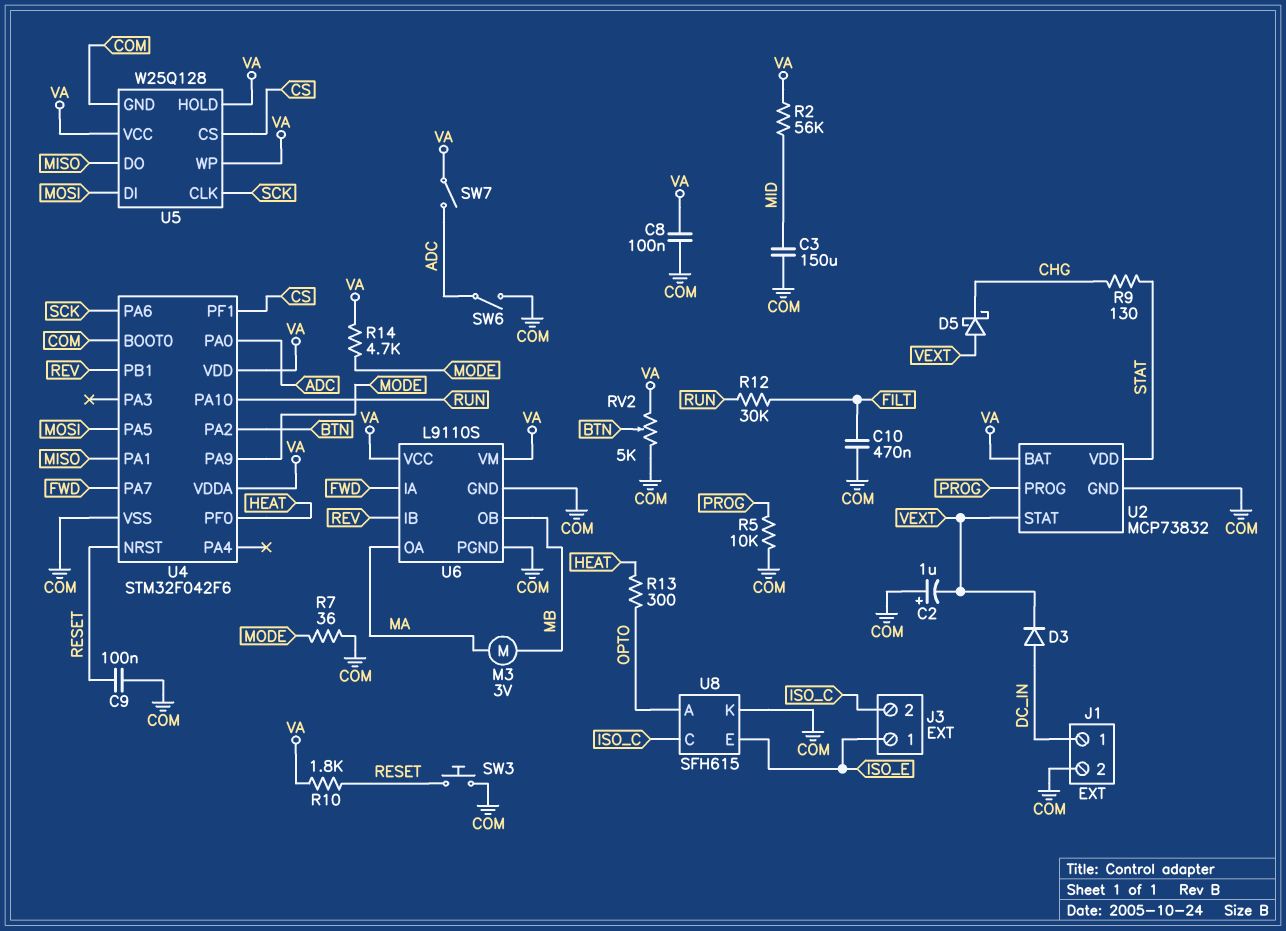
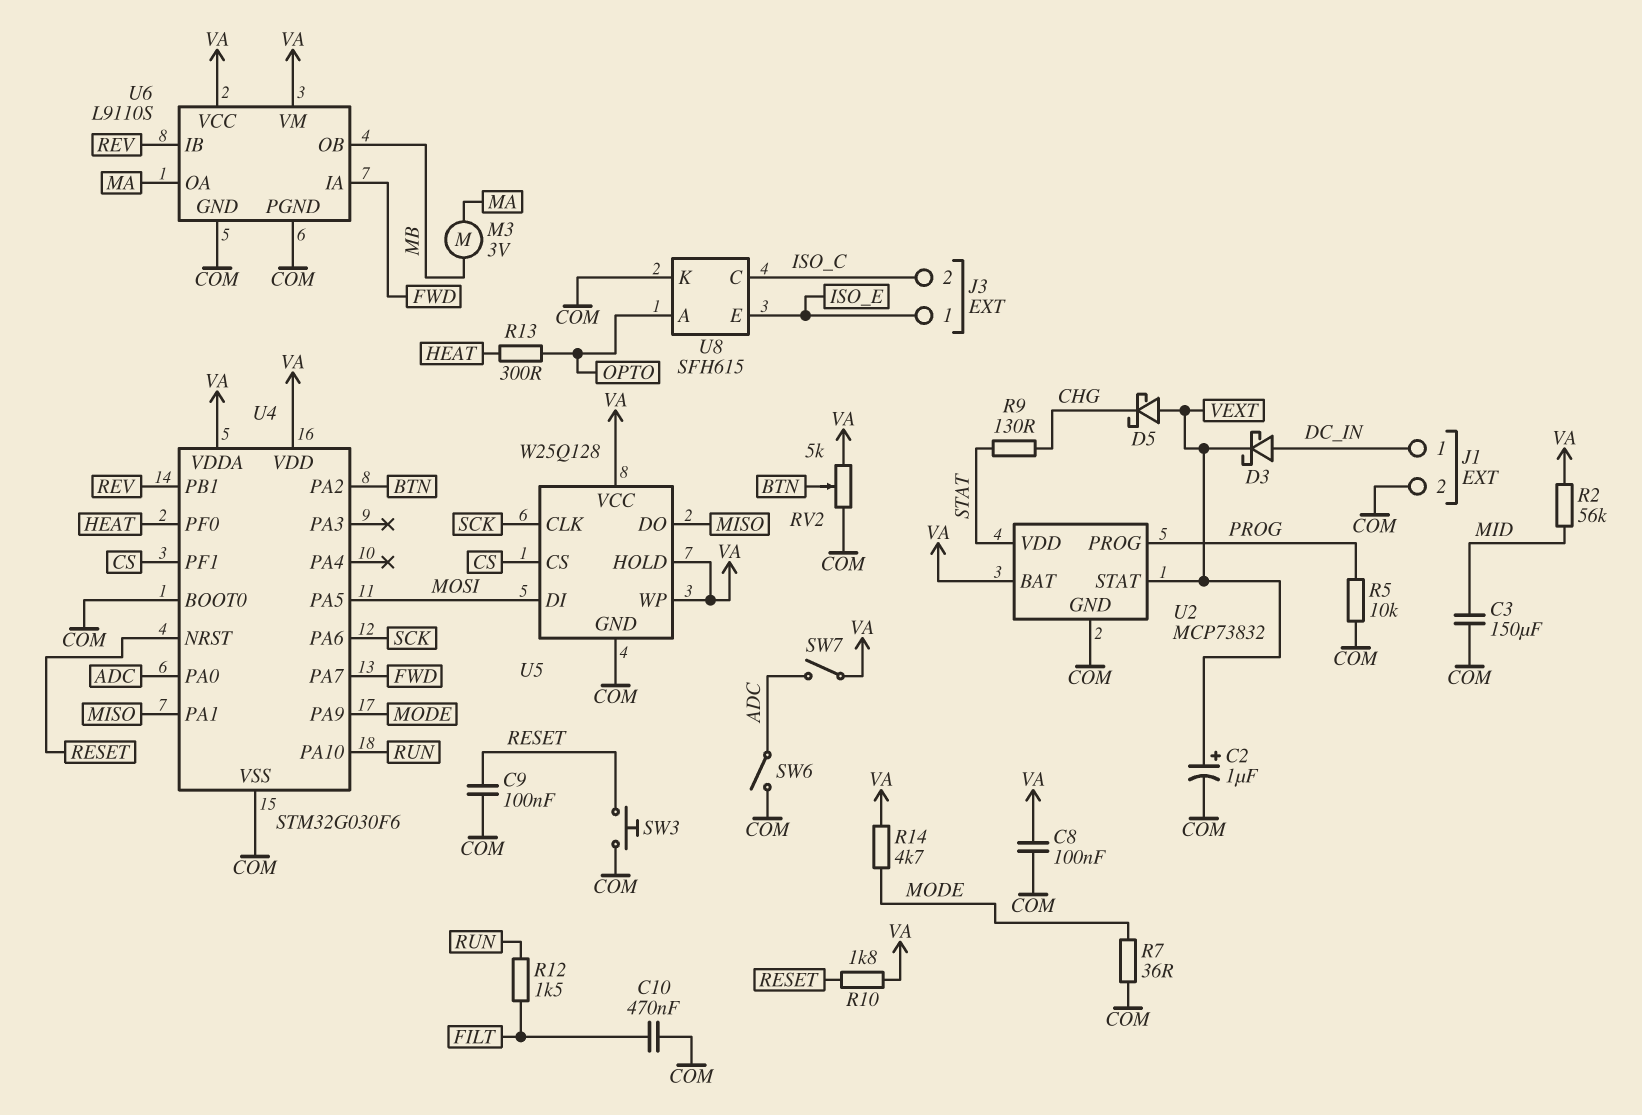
C2: 1uF (plus COM, minus VEXT) -> 1uF (plus VEXT, minus COM)
D3: diode (A DC_IN, K VEXT) -> schottky (A DC_IN, K VEXT)
R12: 30k (FILT, RUN) -> 1.5k (FILT, RUN)
U4: STM32F042F6 -> STM32G030F6

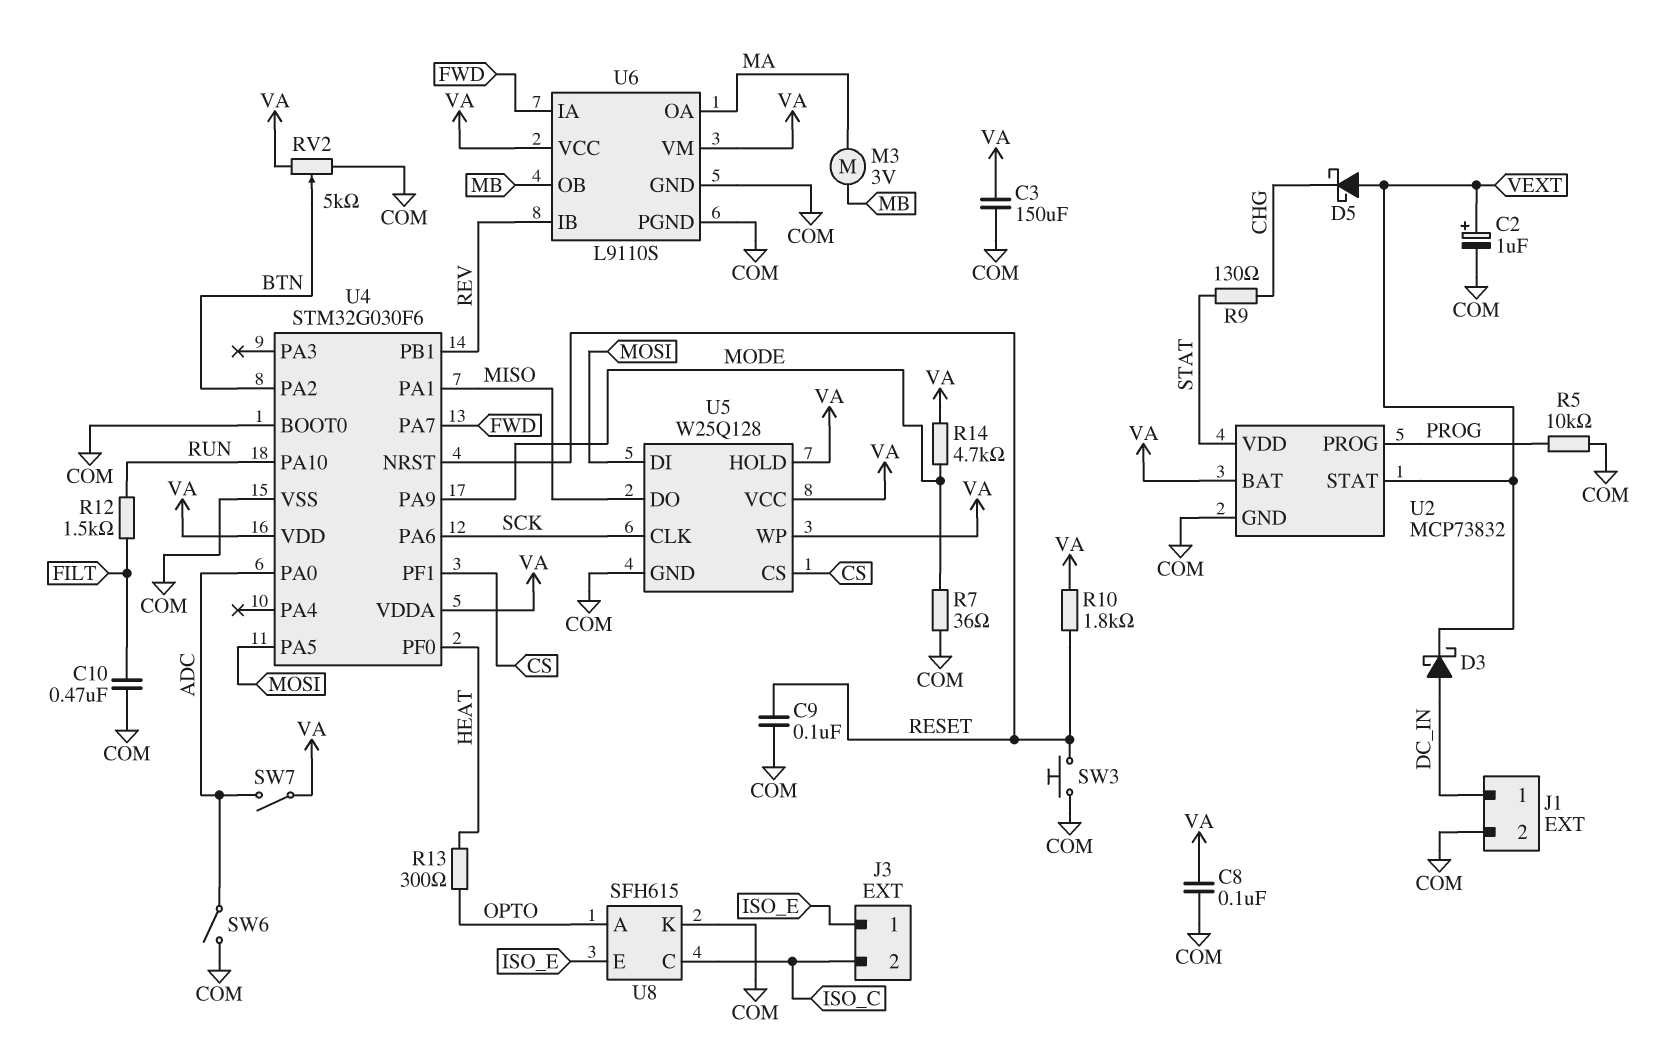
C3: 150uF (COM, MID) -> 150uF (COM, VA)
R2: 56k (MID, VA) -> none

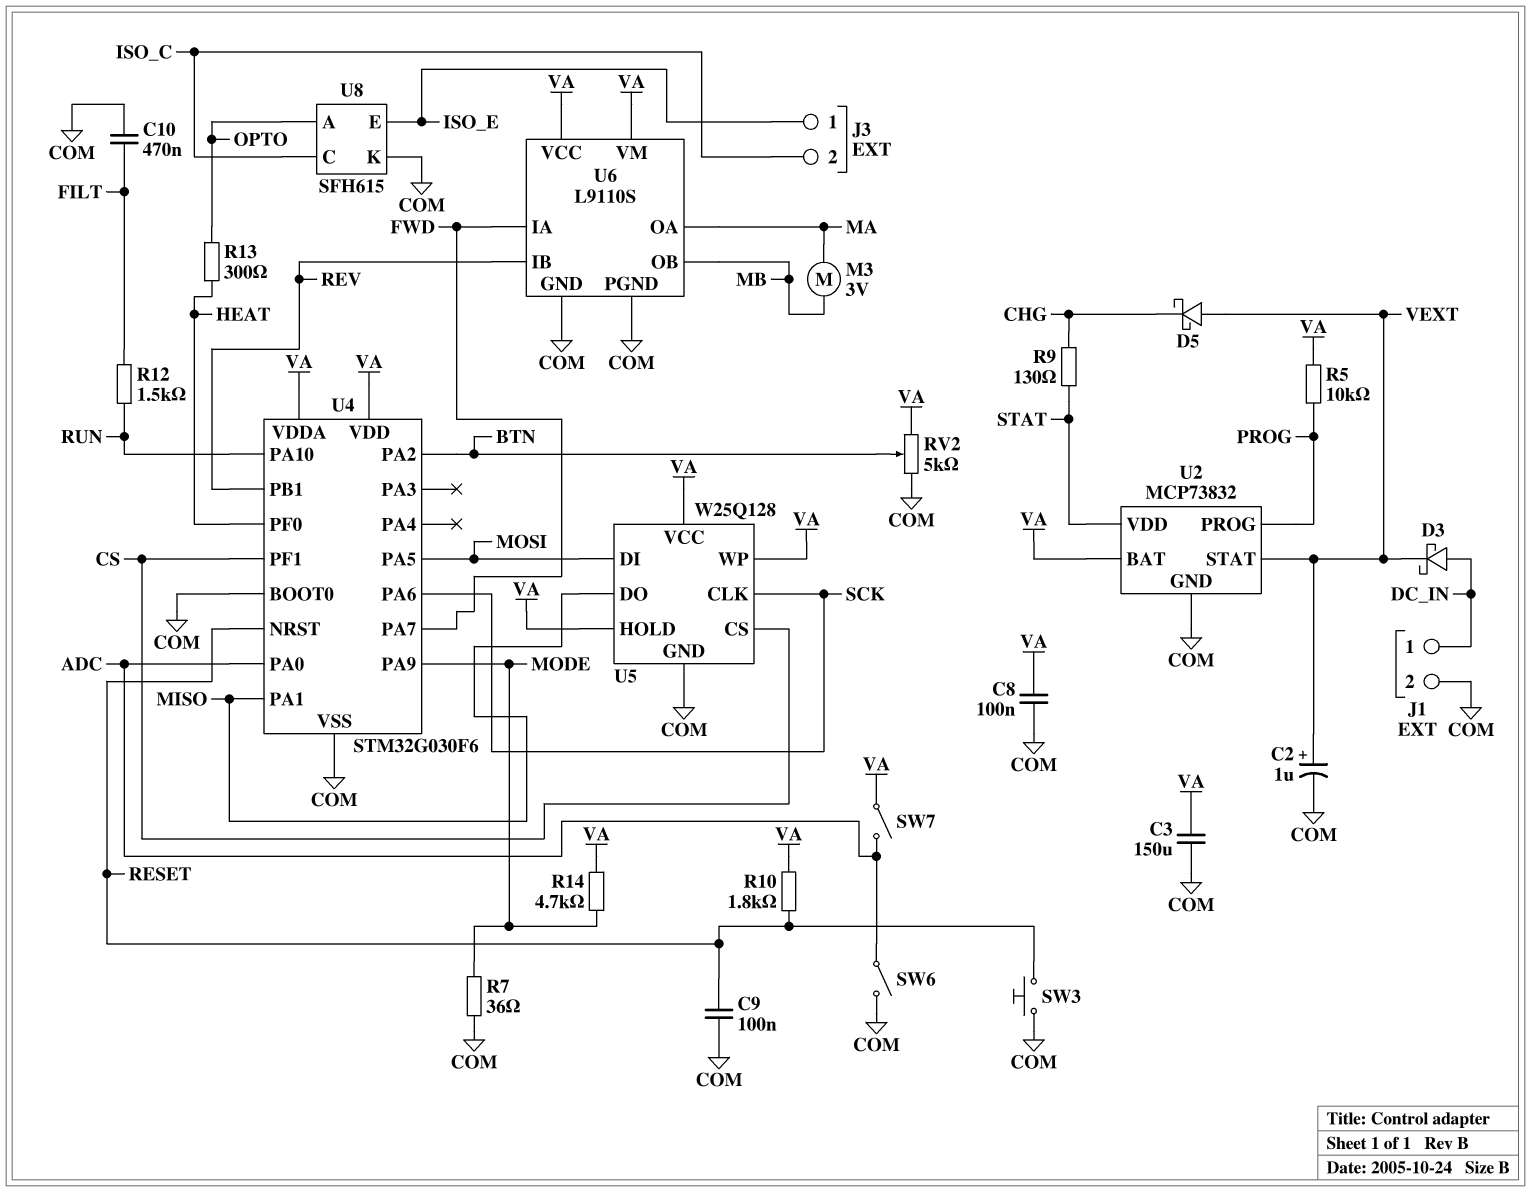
R5: 10k (COM, PROG) -> 10k (PROG, VA)

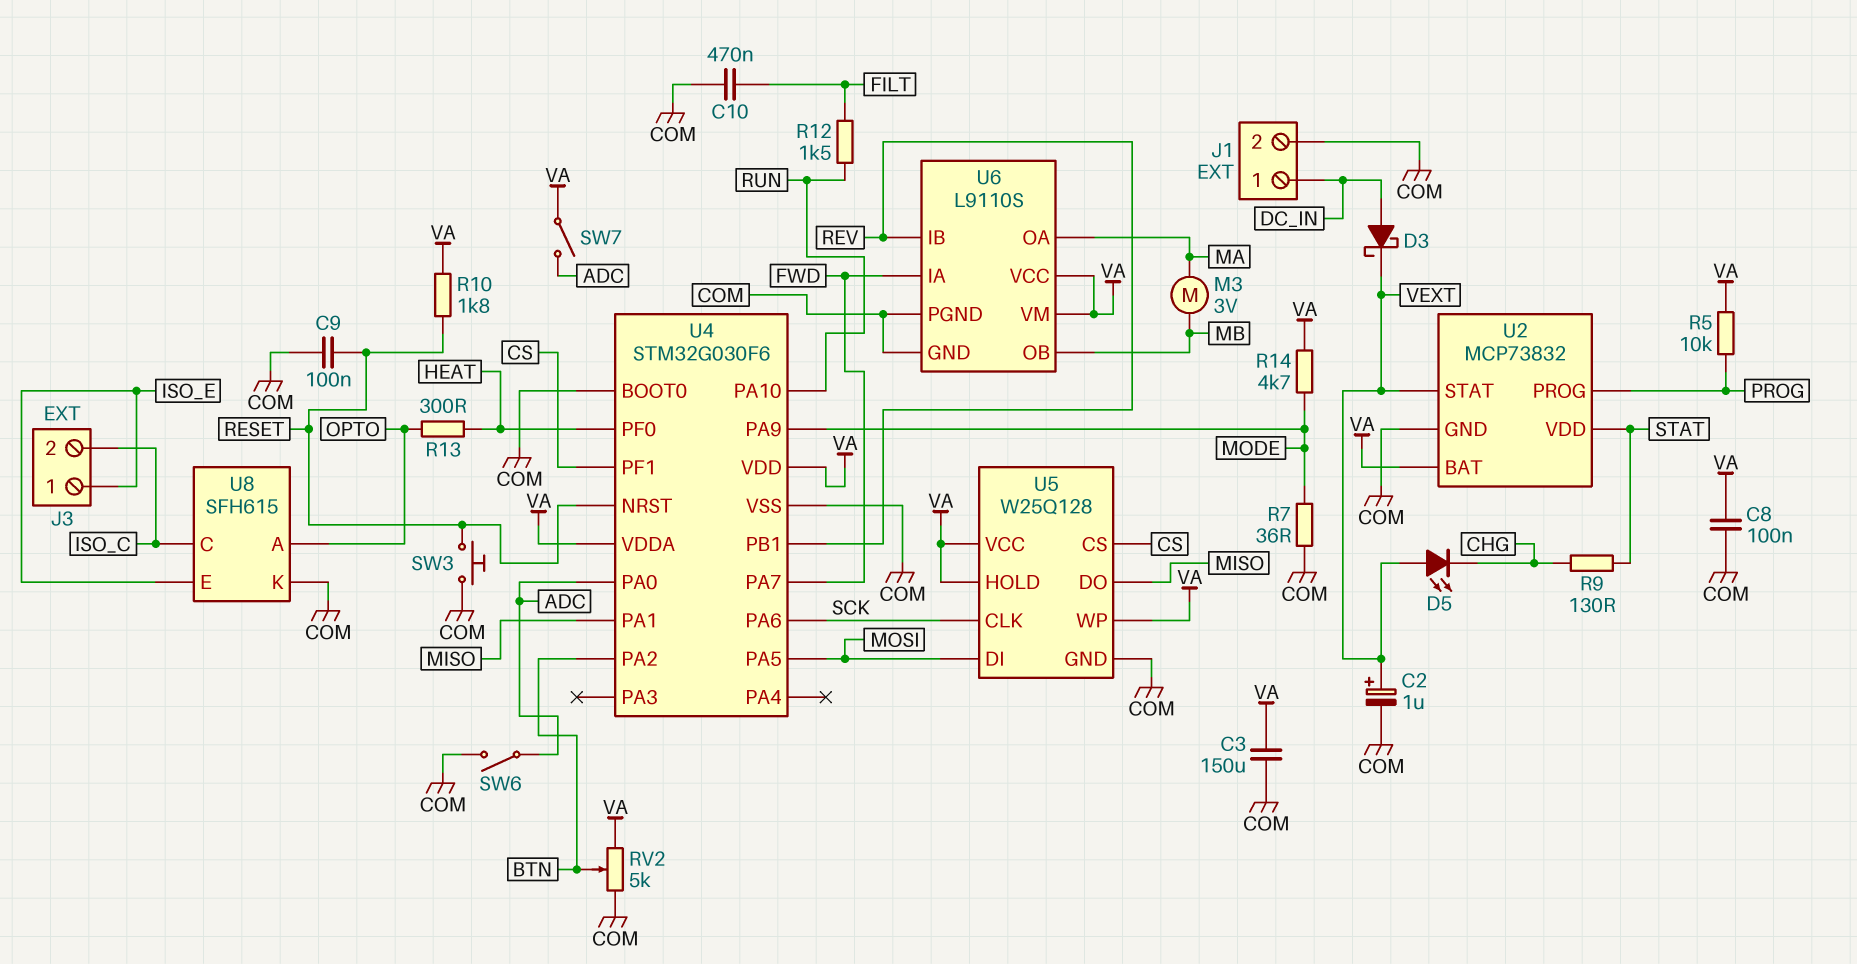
D5: schottky (A VEXT, K CHG) -> LED (A VEXT, K CHG)

